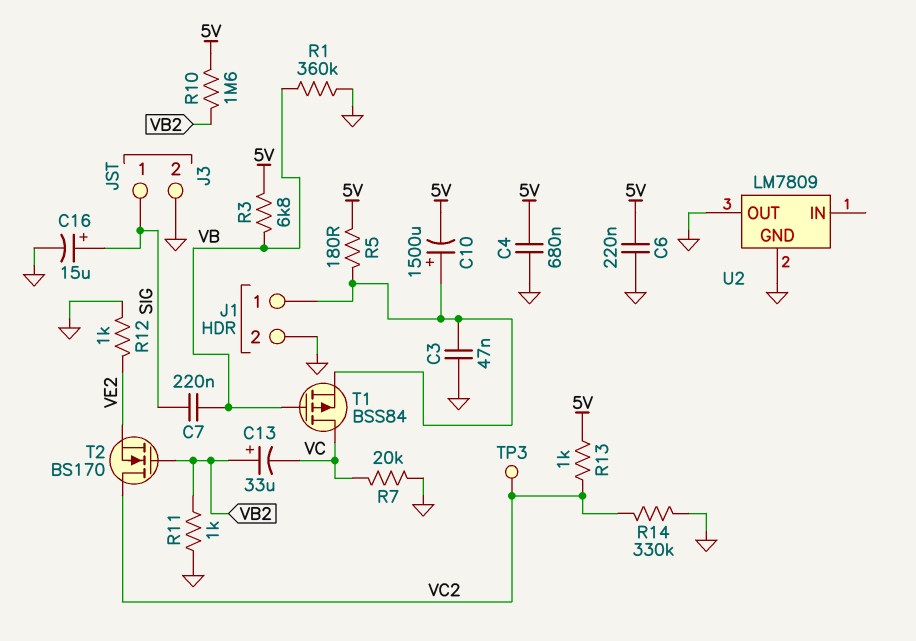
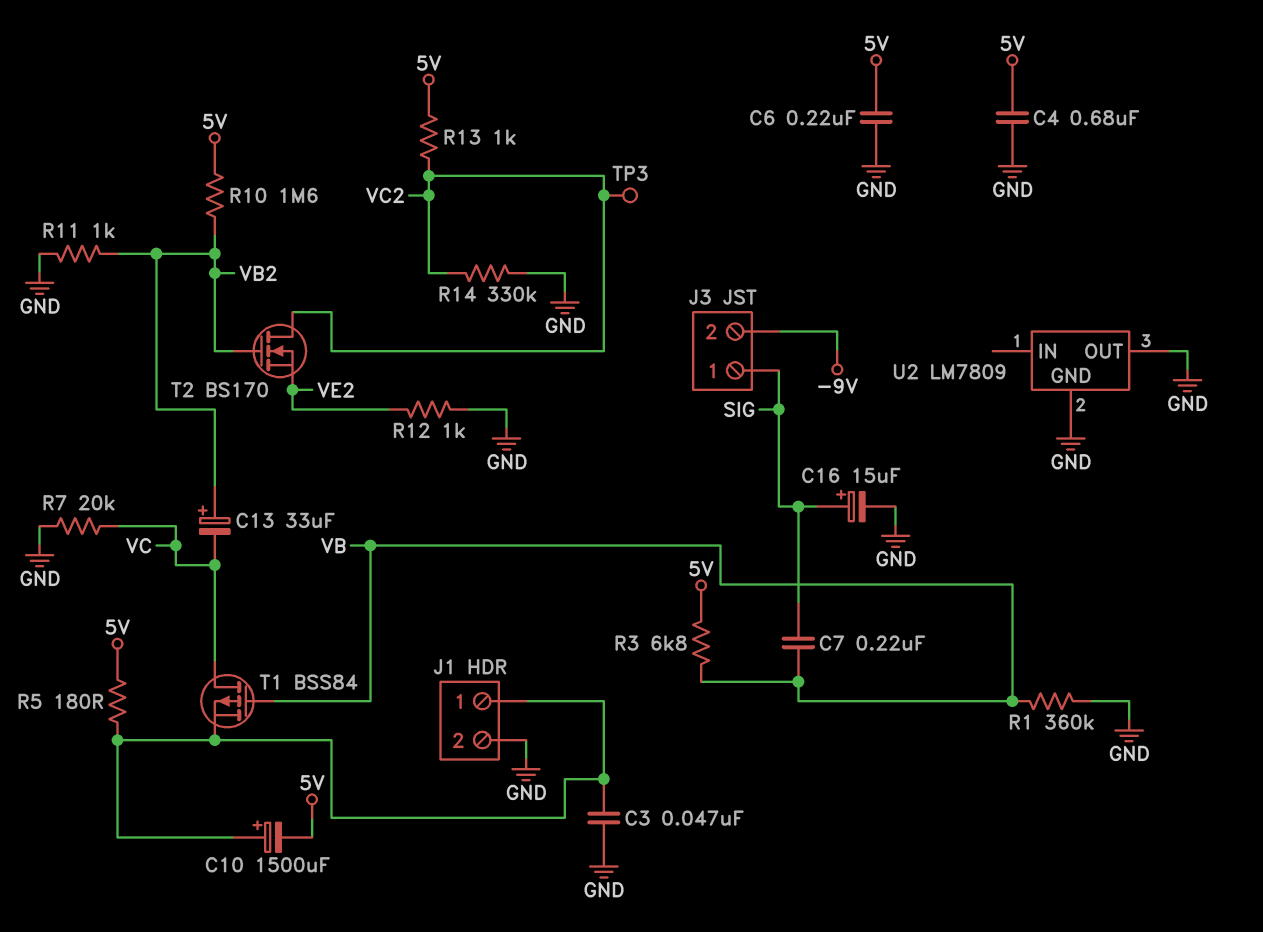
J3 pin 2: GND -> -9V

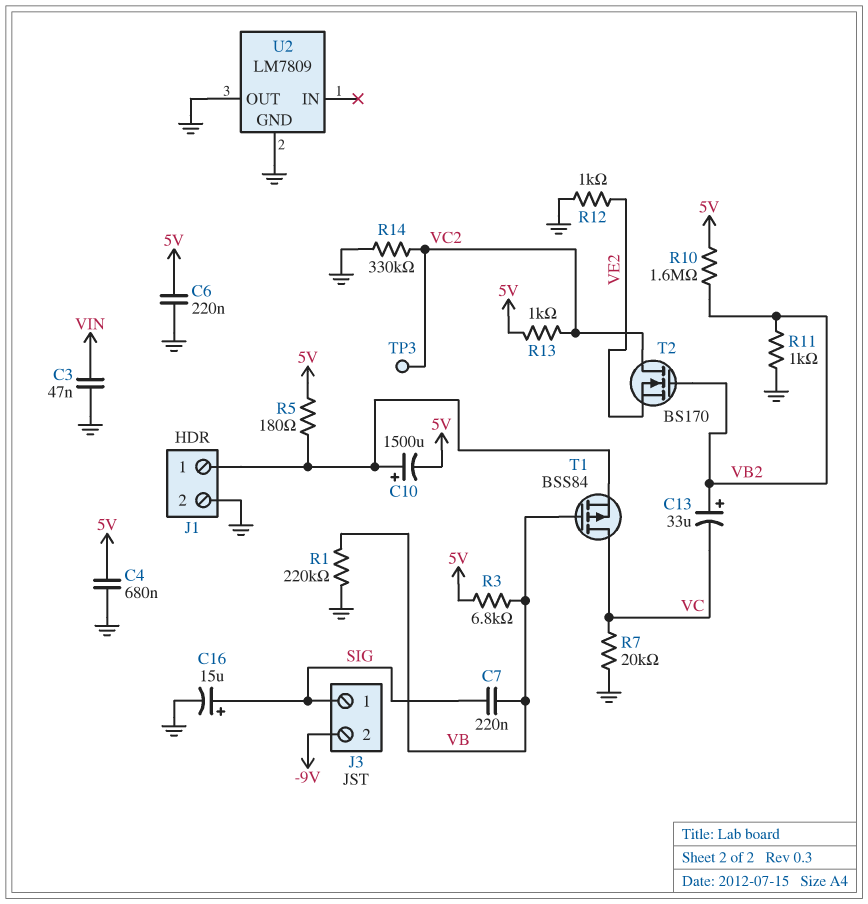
C3: 47nF (GND, J1/1) -> 47nF (GND, VIN)
R1: 360k (GND, VB) -> 220k (GND, VB)

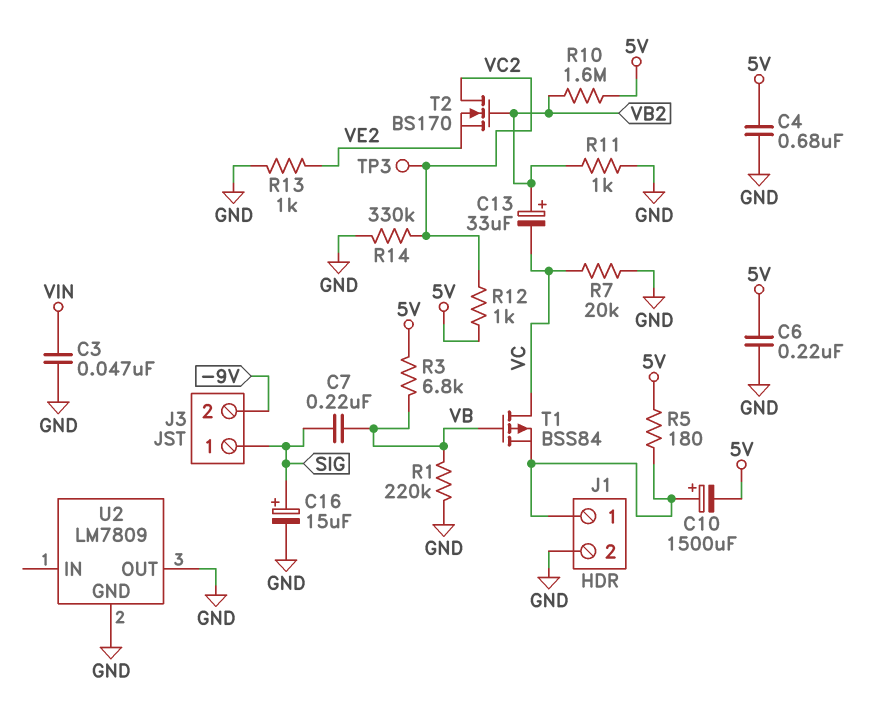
R12: 1k (GND, VE2) -> 1k (5V, VC2)
R13: 1k (5V, VC2) -> 1k (GND, VE2)

